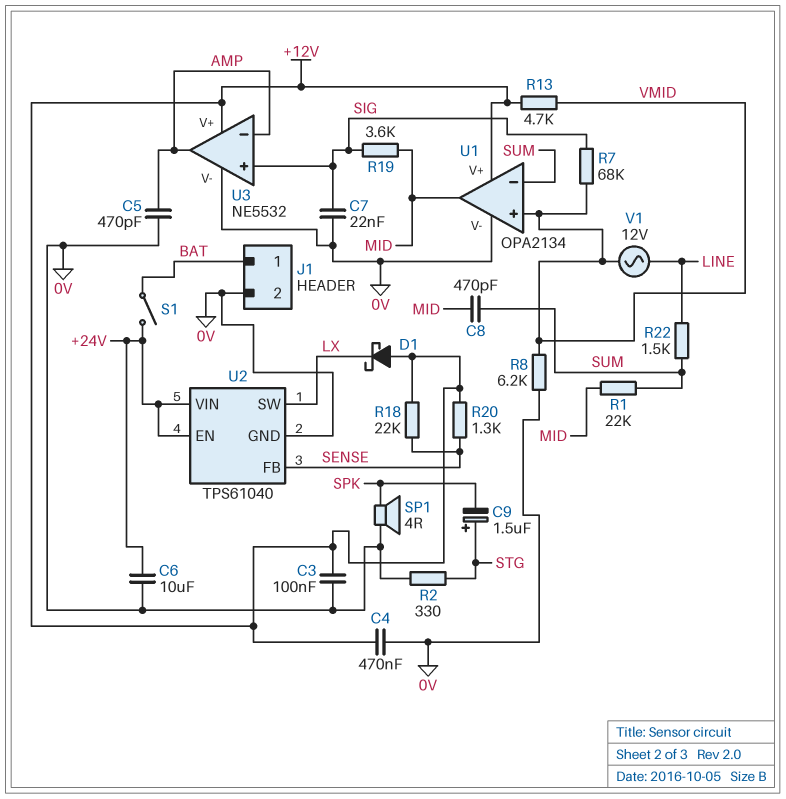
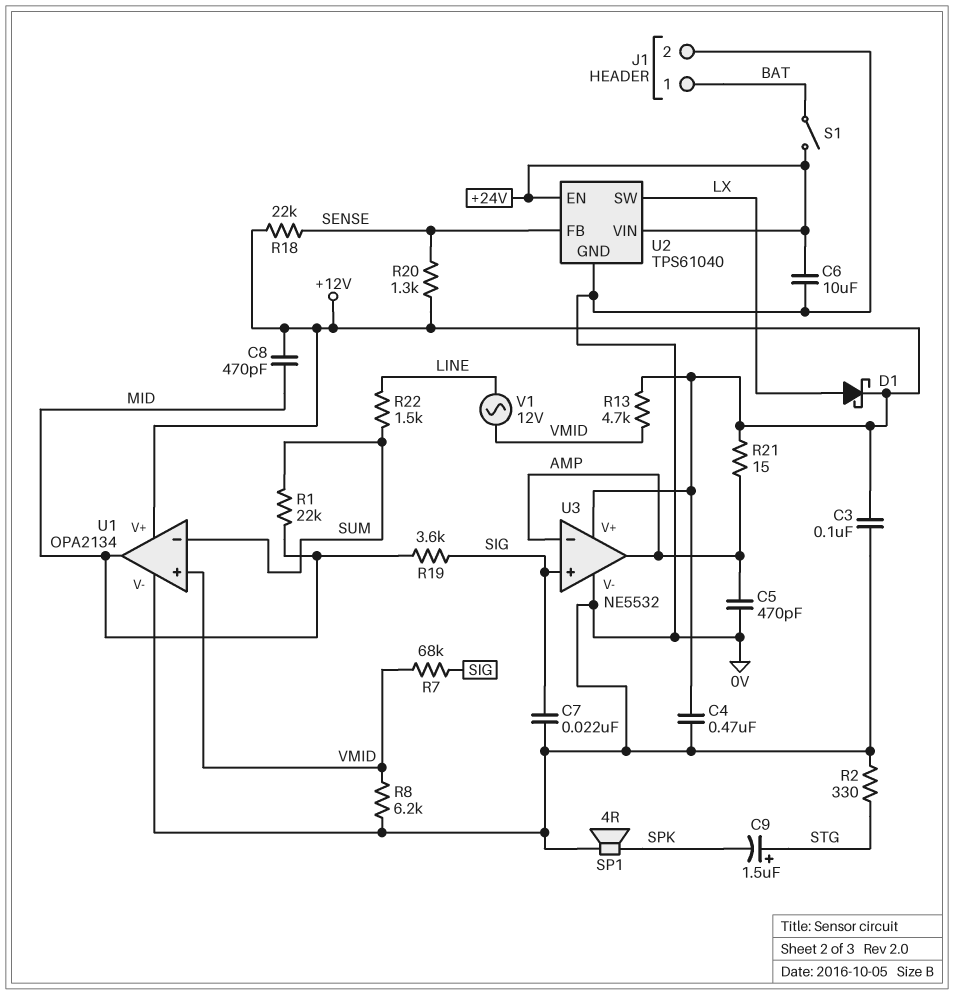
C8: 470pF (MID, SUM) -> 470pF (+12V, MID)
D1: schottky (A +12V, K LX) -> schottky (A LX, K +12V)
R21: none -> 15 (+12V, AMP)

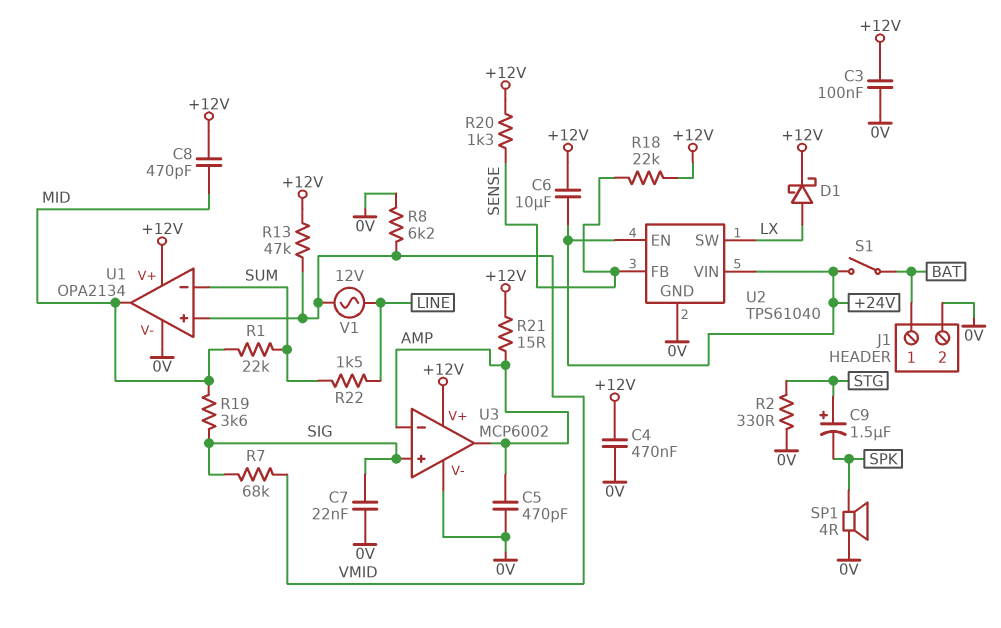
C6: 10uF (+24V, 0V) -> 10uF (+12V, +24V)
R13: 4.7k (+12V, VMID) -> 47k (+12V, VMID)
U3: NE5532 -> MCP6002

